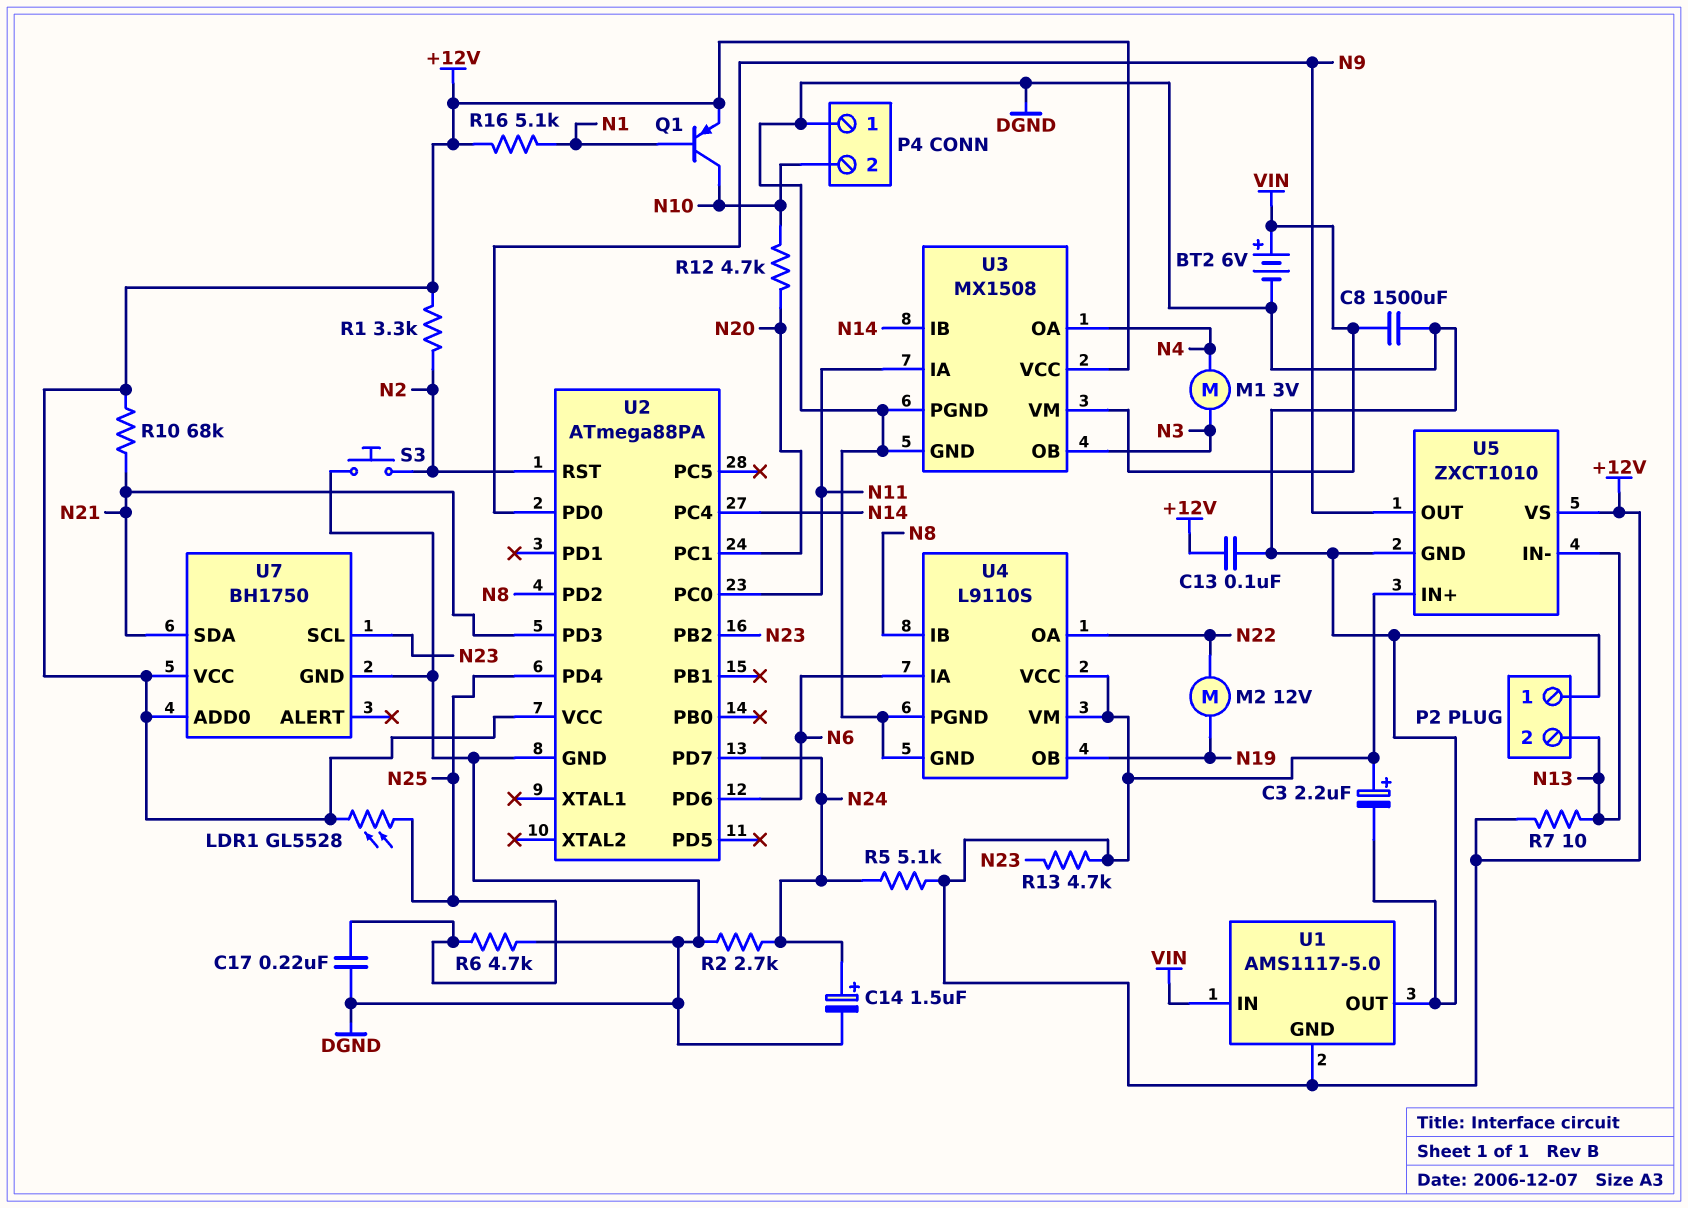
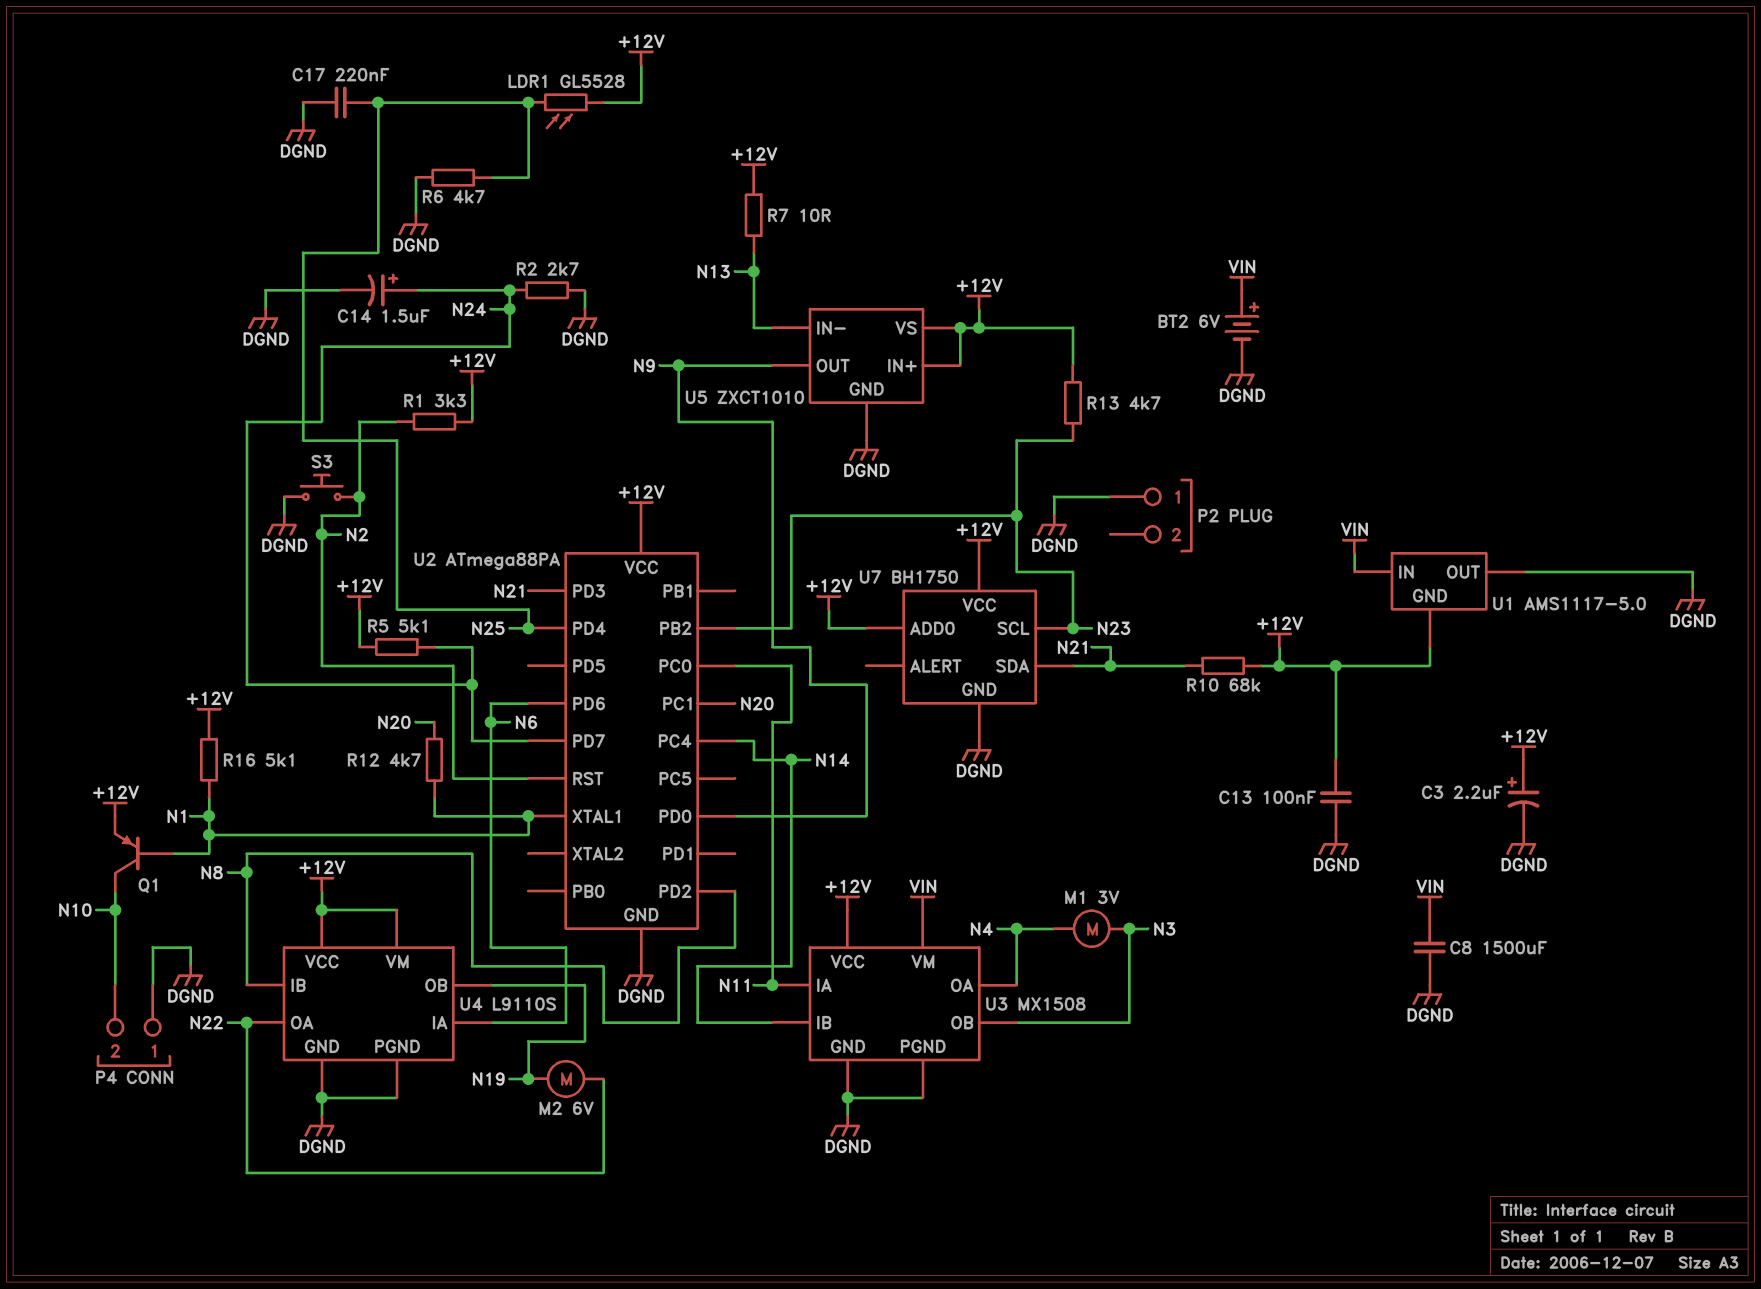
M2: motor 12V (N19, N22) -> motor 6V (N19, N22)
P2 pin 2: N13 -> none
R12: 4.7k (N10, N20) -> 4.7k (N1, N20)
U2 pin XTAL1: none -> N1

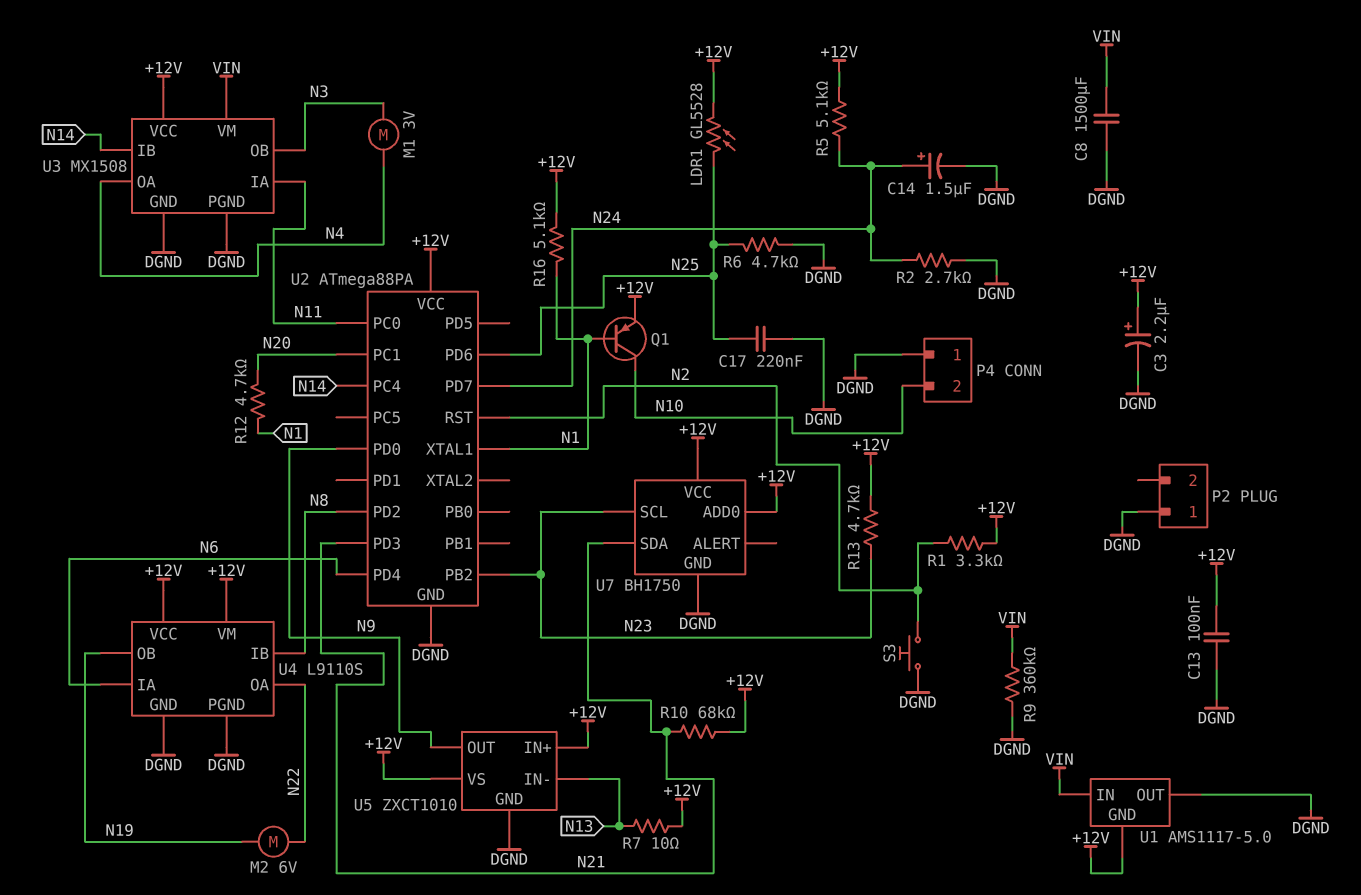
BT2: 6V (plus VIN, minus DGND) -> none
R9: none -> 360k (DGND, VIN)
U2 pin PD4: N25 -> N6
U2 pin PD6: N6 -> N25

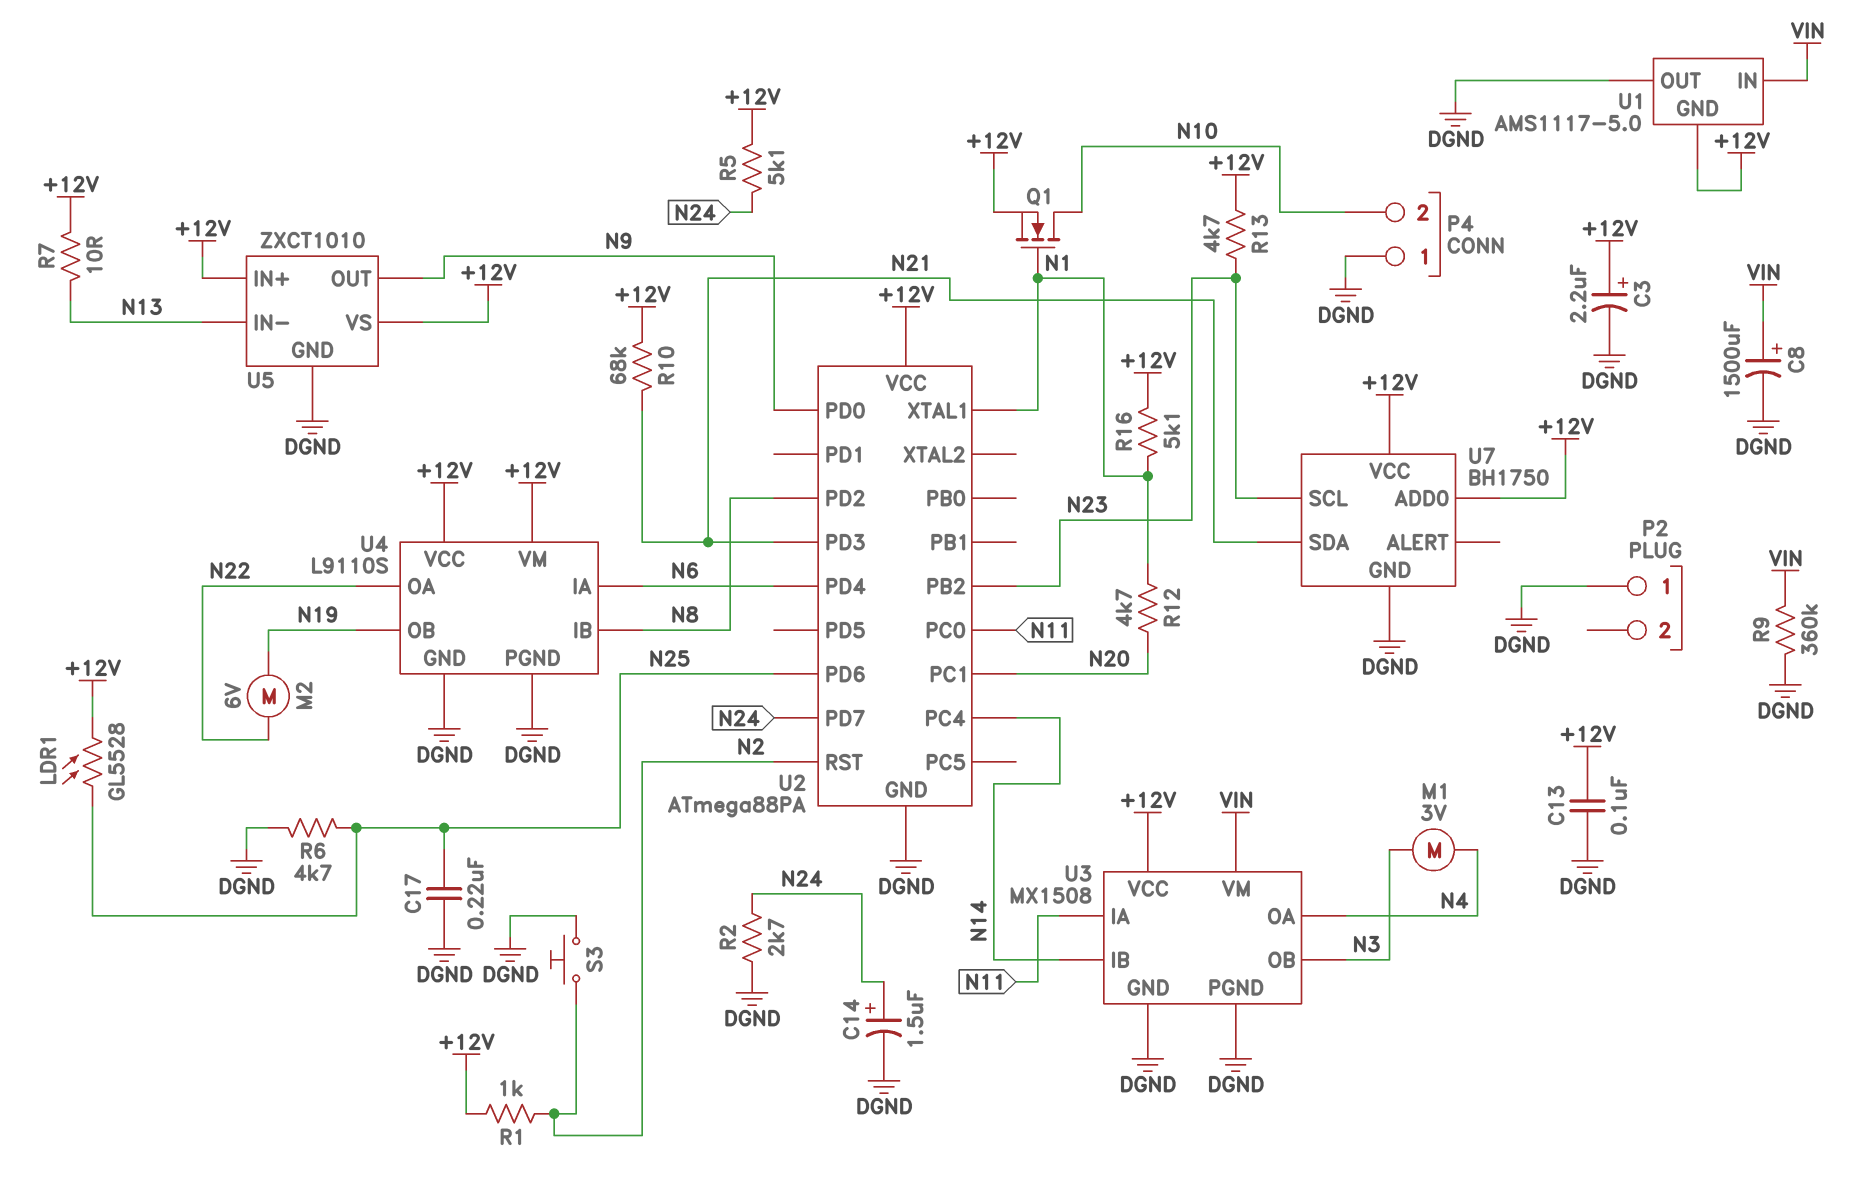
C8: 1500uF (DGND, VIN) -> 1500uF (plus VIN, minus DGND)
Q1: PNP (B N1, C N10, E +12V) -> NMOS (G N1, D N10, S +12V)
R1: 3.3k (+12V, N2) -> 1k (+12V, N2)

